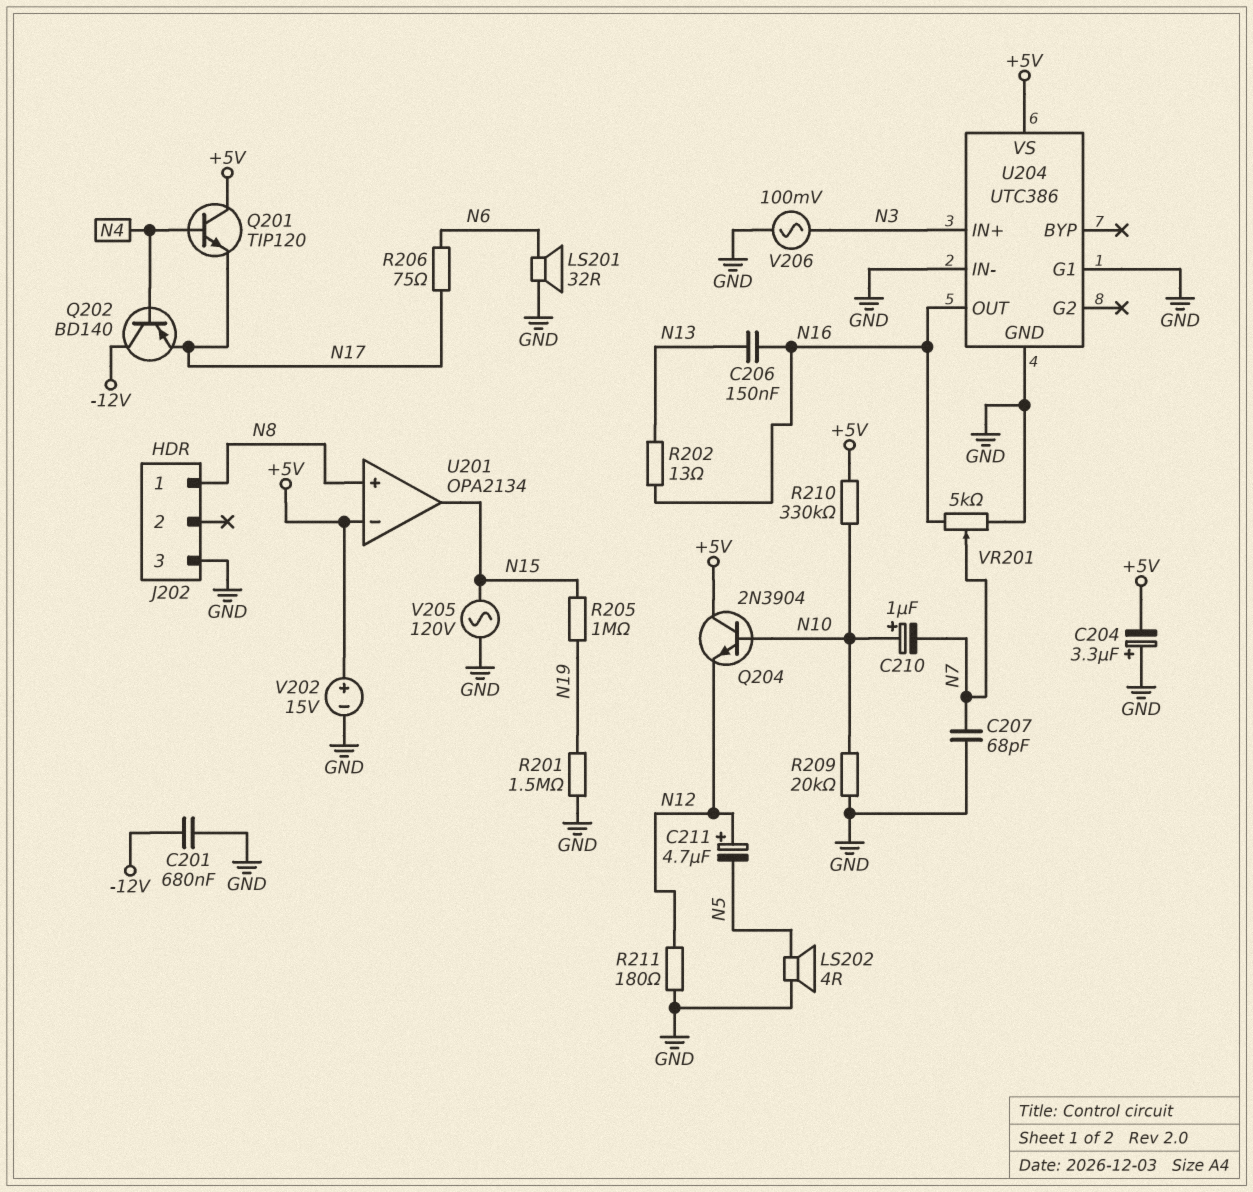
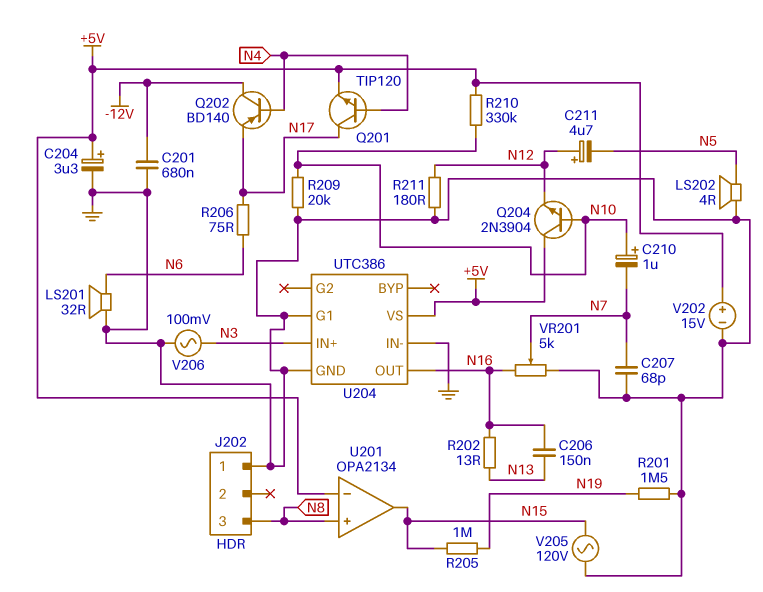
C204: 3.3uF (plus GND, minus +5V) -> 3.3uF (plus +5V, minus GND)
J202 pin 1: N8 -> GND
J202 pin 3: GND -> N8
Q201: NPN TIP120 (B N4, C +5V, E N17) -> NPN TIP120 (B N4, C N17, E +5V)

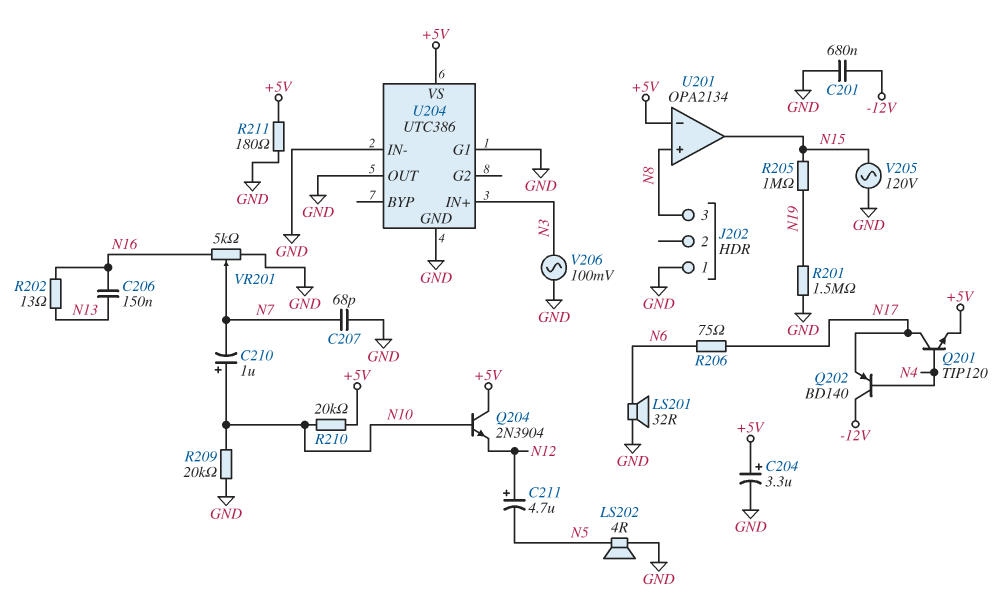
R210: 330k (+5V, N10) -> 20k (+5V, N10)
R211: 180 (GND, N12) -> 180 (+5V, GND)
U204 pin OUT: N16 -> GND
V202: 15V (plus +5V, minus GND) -> none

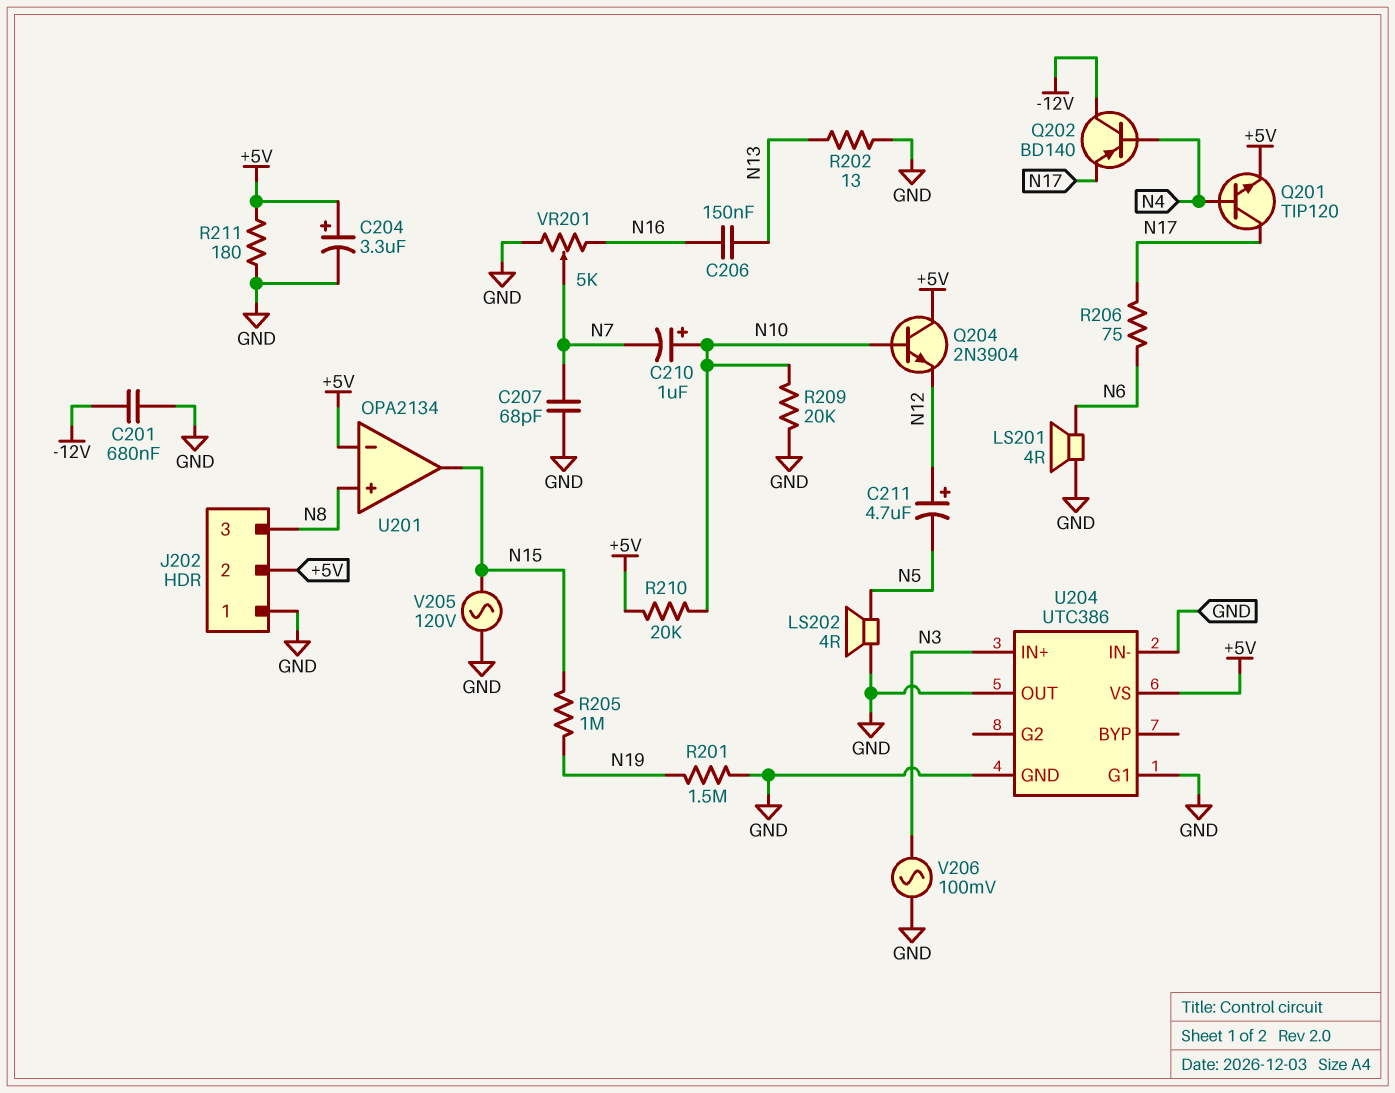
J202 pin 2: none -> +5V
LS201: speaker 32R (GND, N6) -> speaker 4R (GND, N6)
R202: 13 (N13, N16) -> 13 (GND, N13)

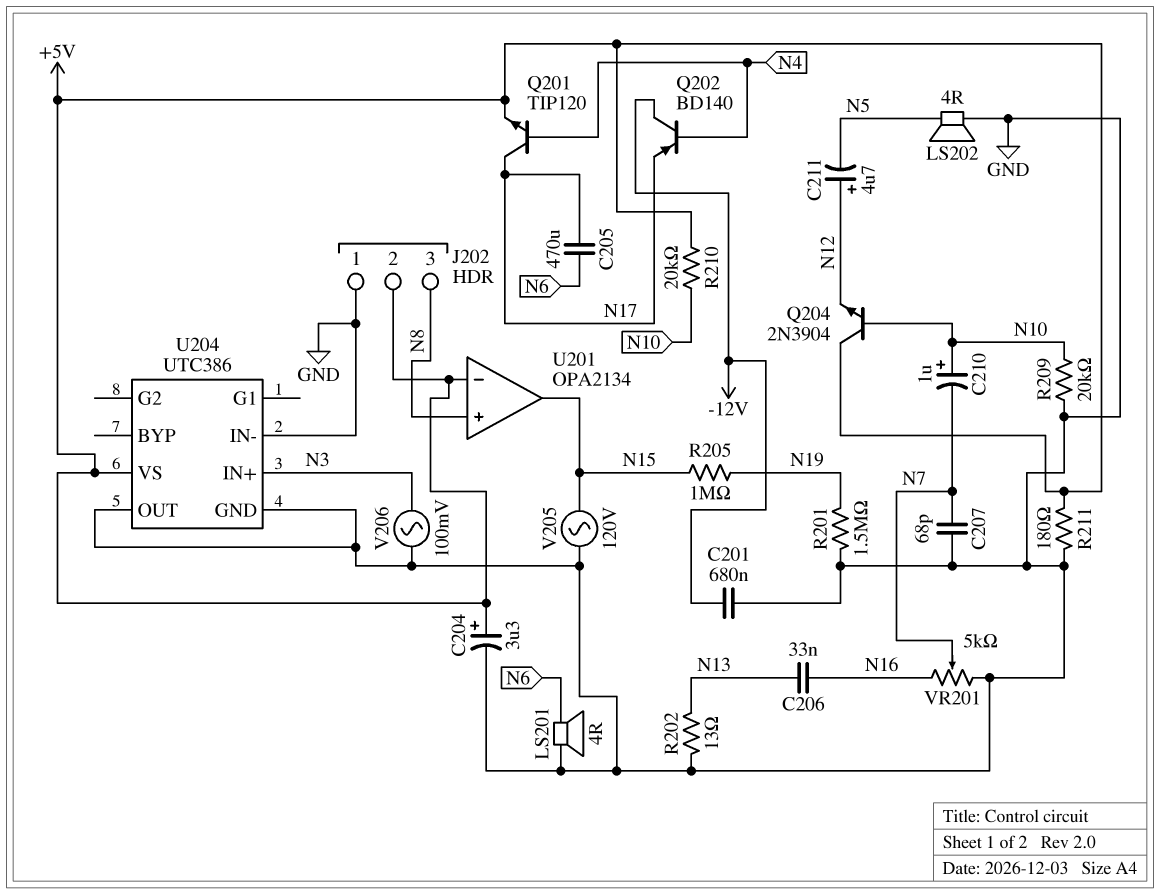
C205: none -> 470uF (N6, N17)
C206: 150nF (N13, N16) -> 33nF (N13, N16)
R206: 75 (N6, N17) -> none
U204 pin G1: GND -> none

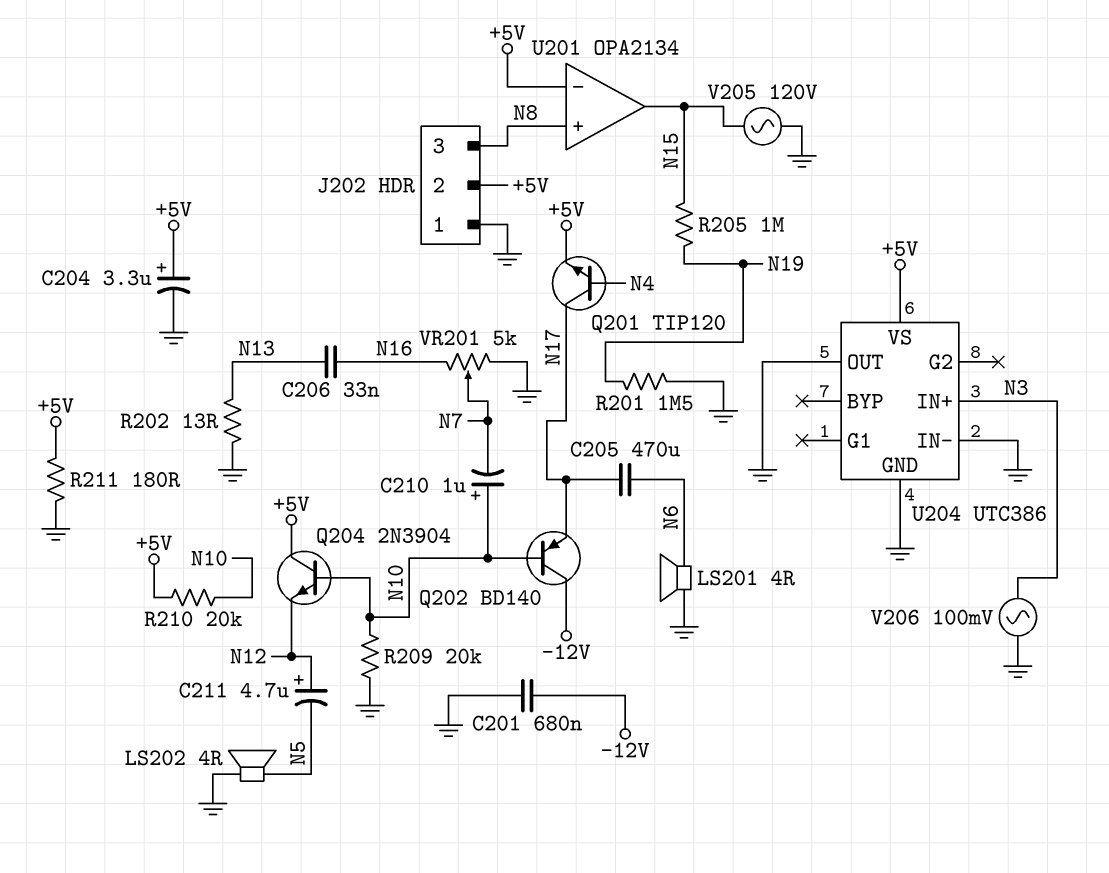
C207: 68pF (GND, N7) -> none
Q202: PNP BD140 (B N4, C -12V, E N17) -> PNP BD140 (B N10, C -12V, E N17)

